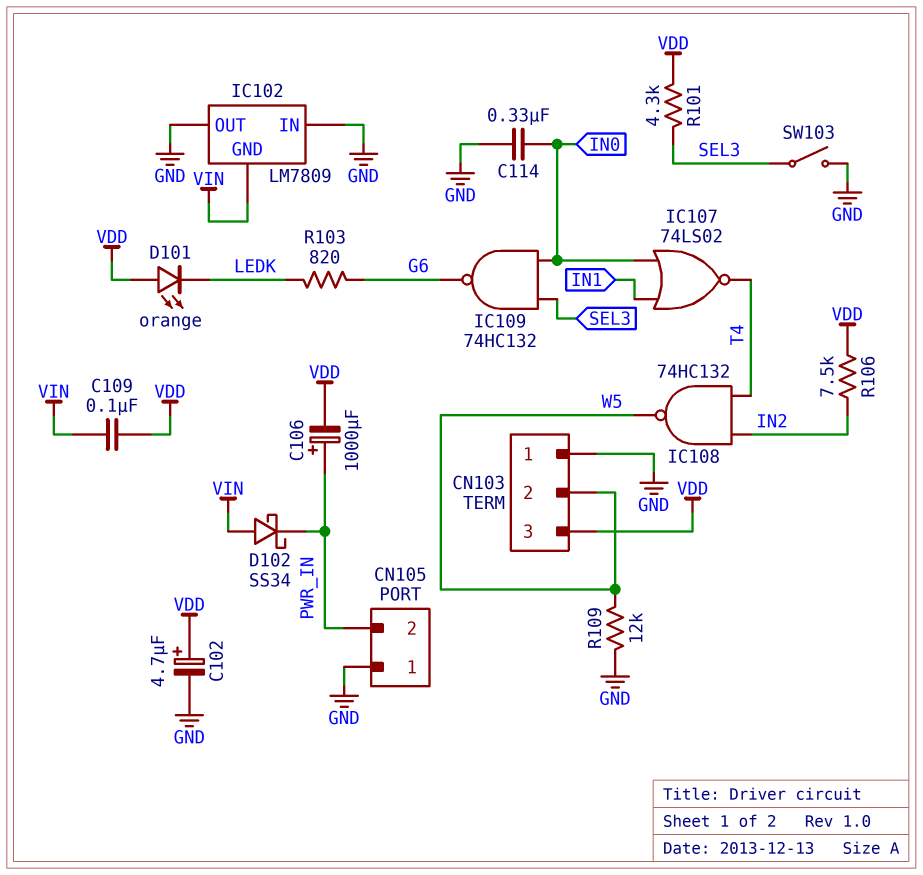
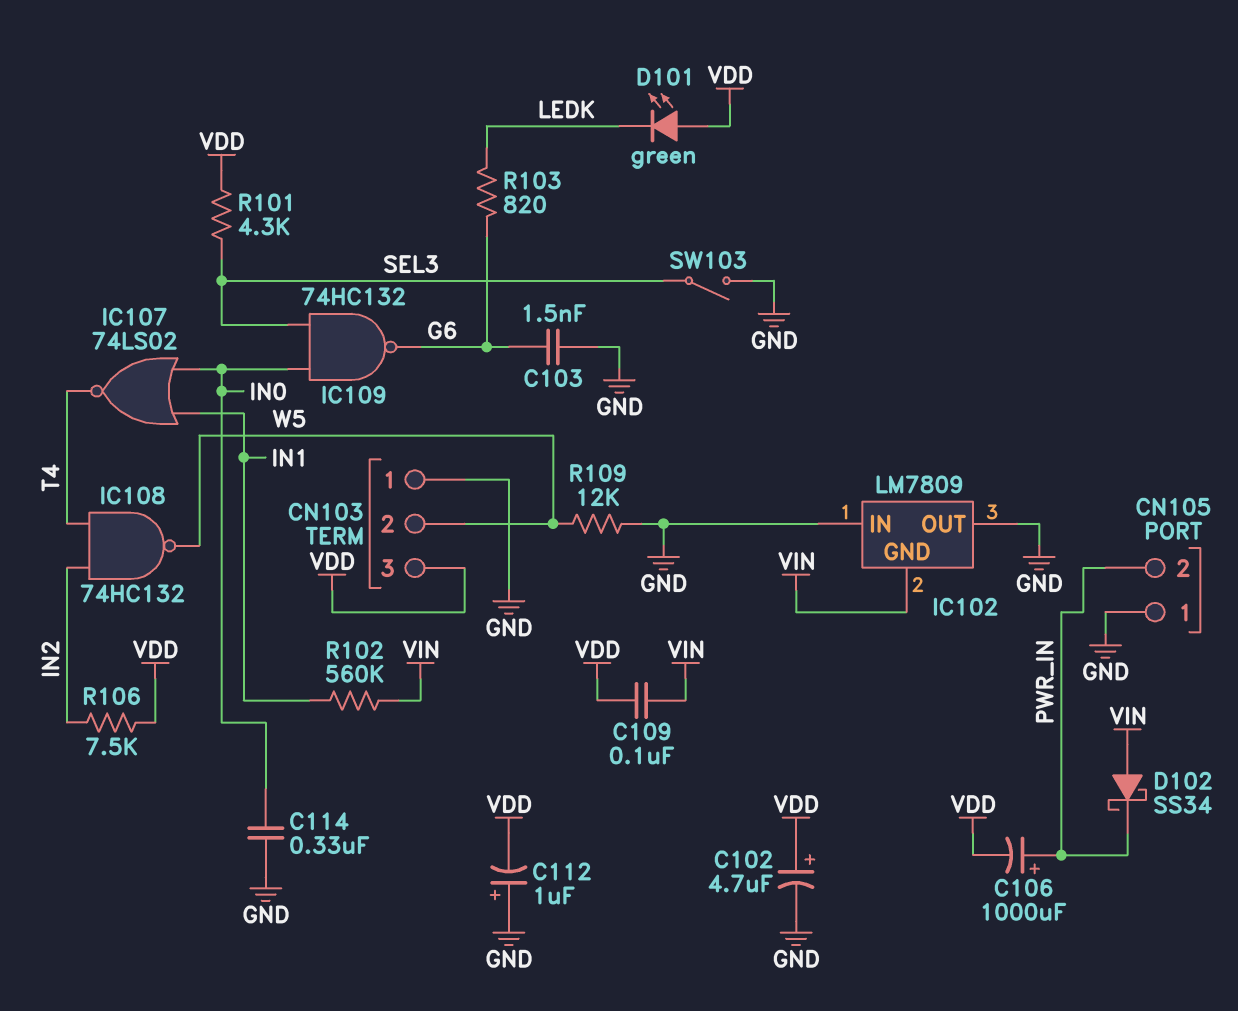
C103: none -> 1.5nF (G6, GND)
C112: none -> 1uF (plus GND, minus VDD)
D101: LED orange (A VDD, K LEDK) -> LED green (A VDD, K LEDK)
R102: none -> 560k (IN1, VIN)

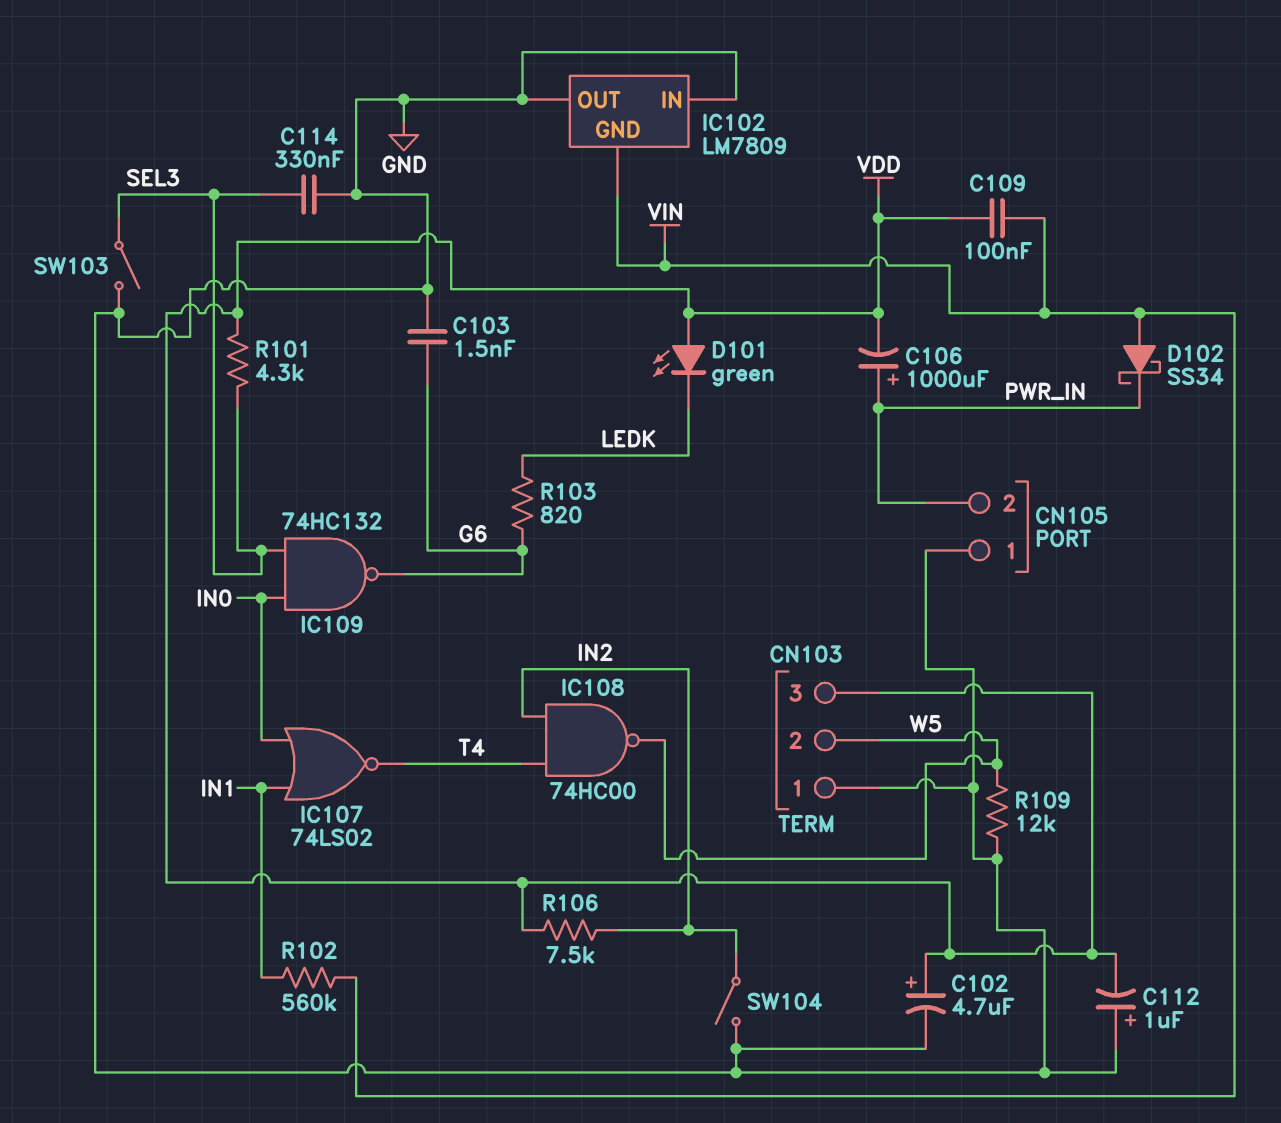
C114: 330nF (GND, IN0) -> 330nF (GND, SEL3)
IC108: NAND 74HC132 (in IN2, in T4, out W5) -> NAND 74HC00 (in IN2, in T4, out W5)
SW104: none -> switch (GND, IN2)

